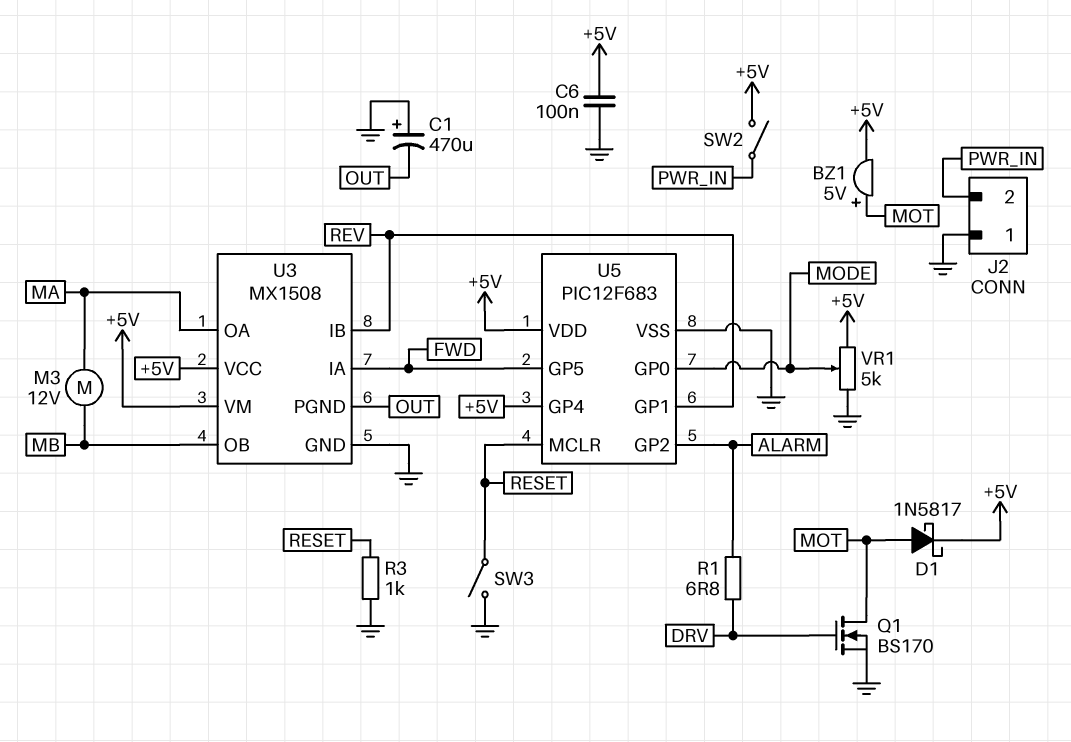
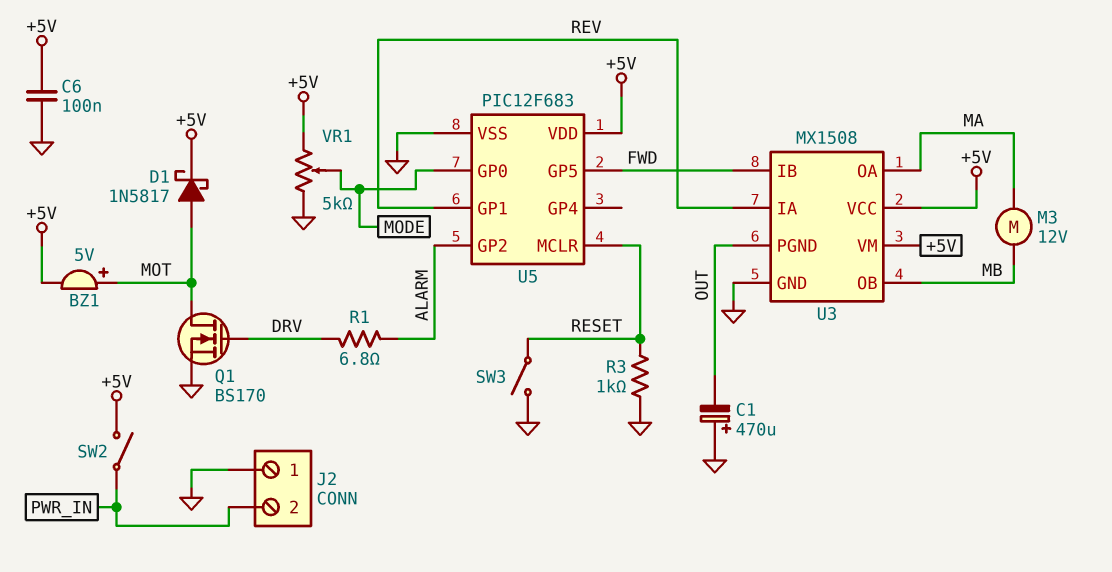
U3 pin IA: FWD -> REV
U3 pin IB: REV -> FWD
U5 pin GP4: +5V -> none

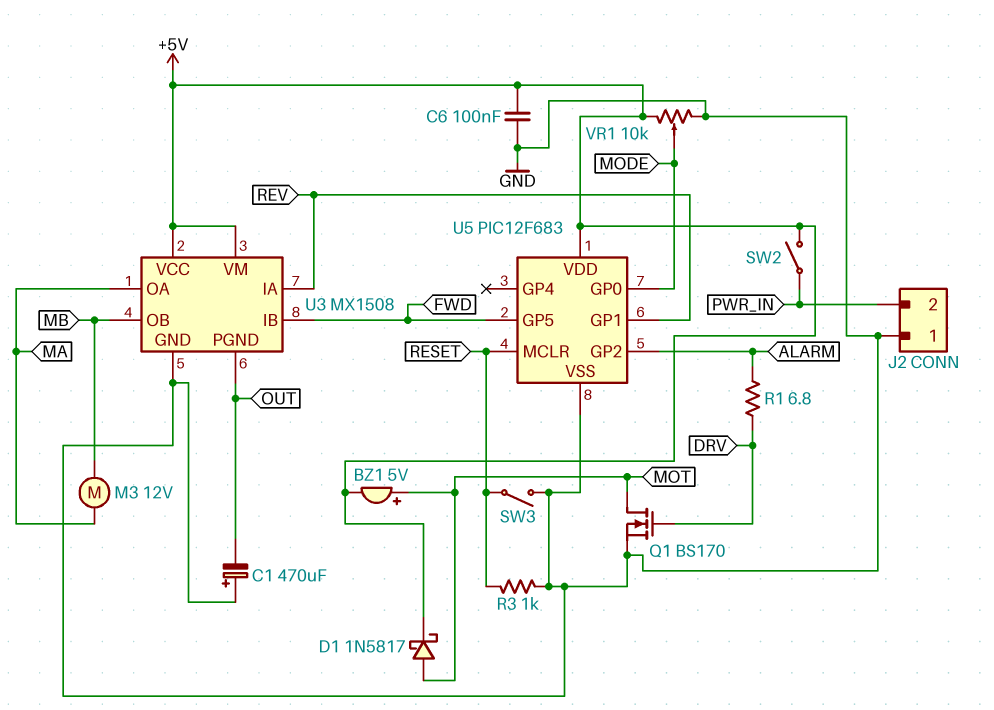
VR1: 5k (+5V, GND, wiper MODE) -> 10k (+5V, GND, wiper MODE)

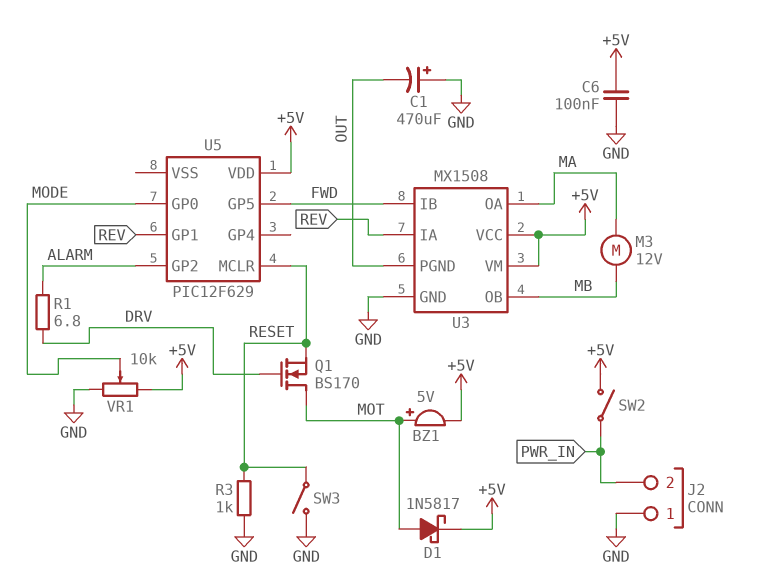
Q1: NMOS BS170 (G DRV, D MOT, S GND) -> NMOS BS170 (G DRV, D MOT, S RESET)
U5: PIC12F683 -> PIC12F629
U5 pin VSS: GND -> none

